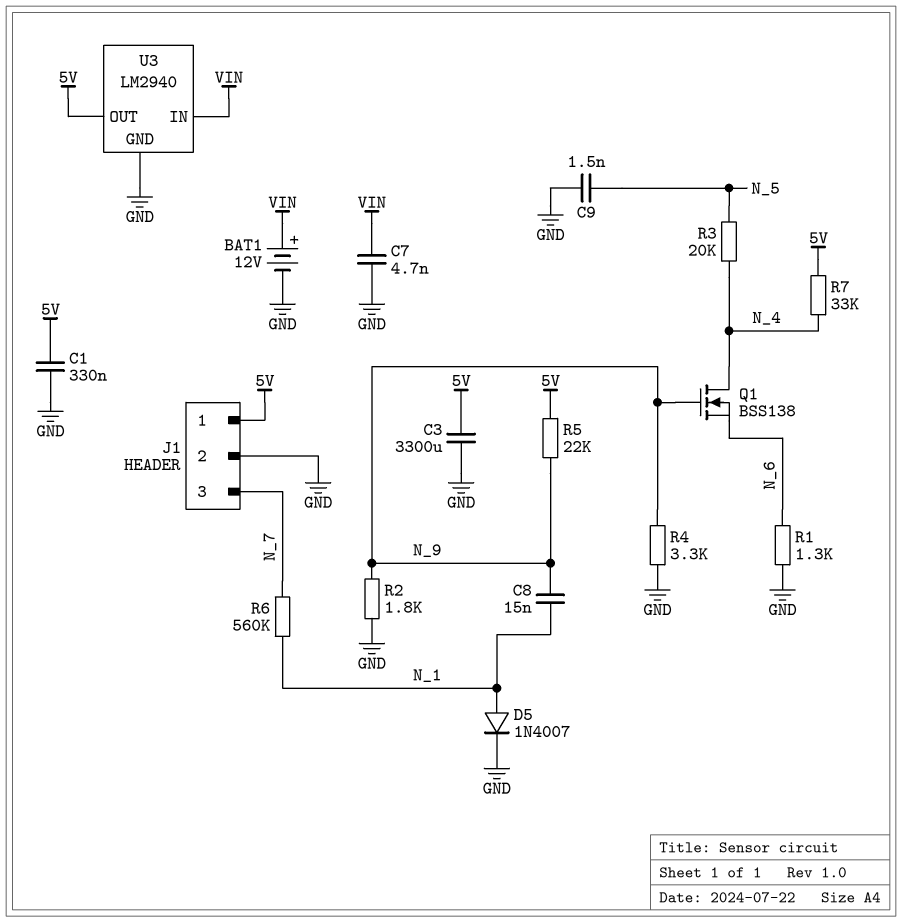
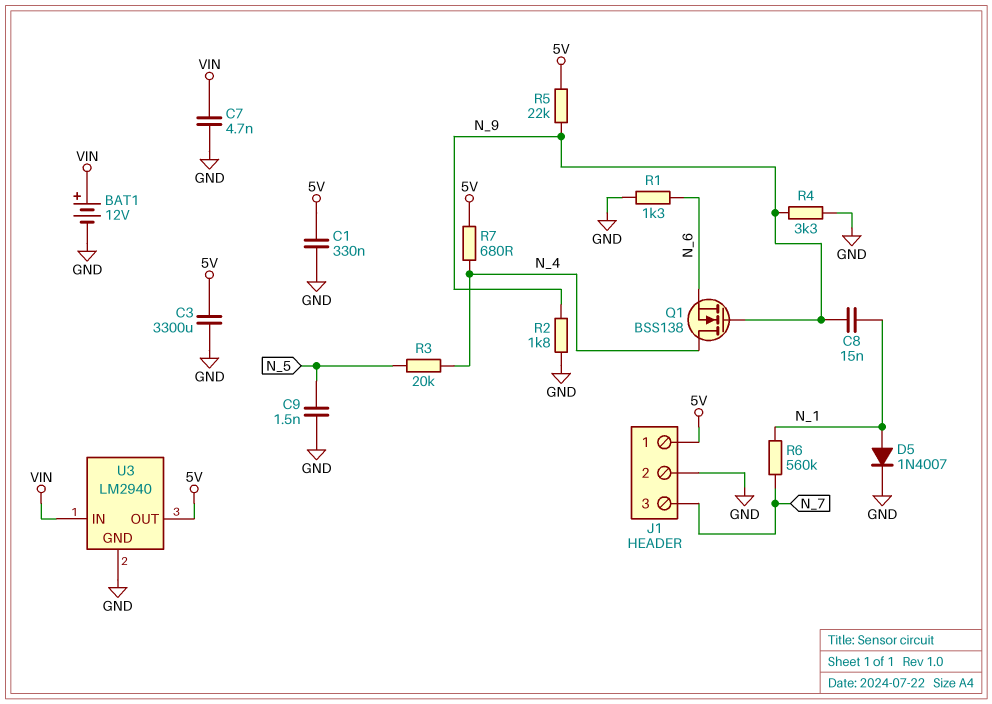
R7: 33k (5V, N_4) -> 680 (5V, N_4)

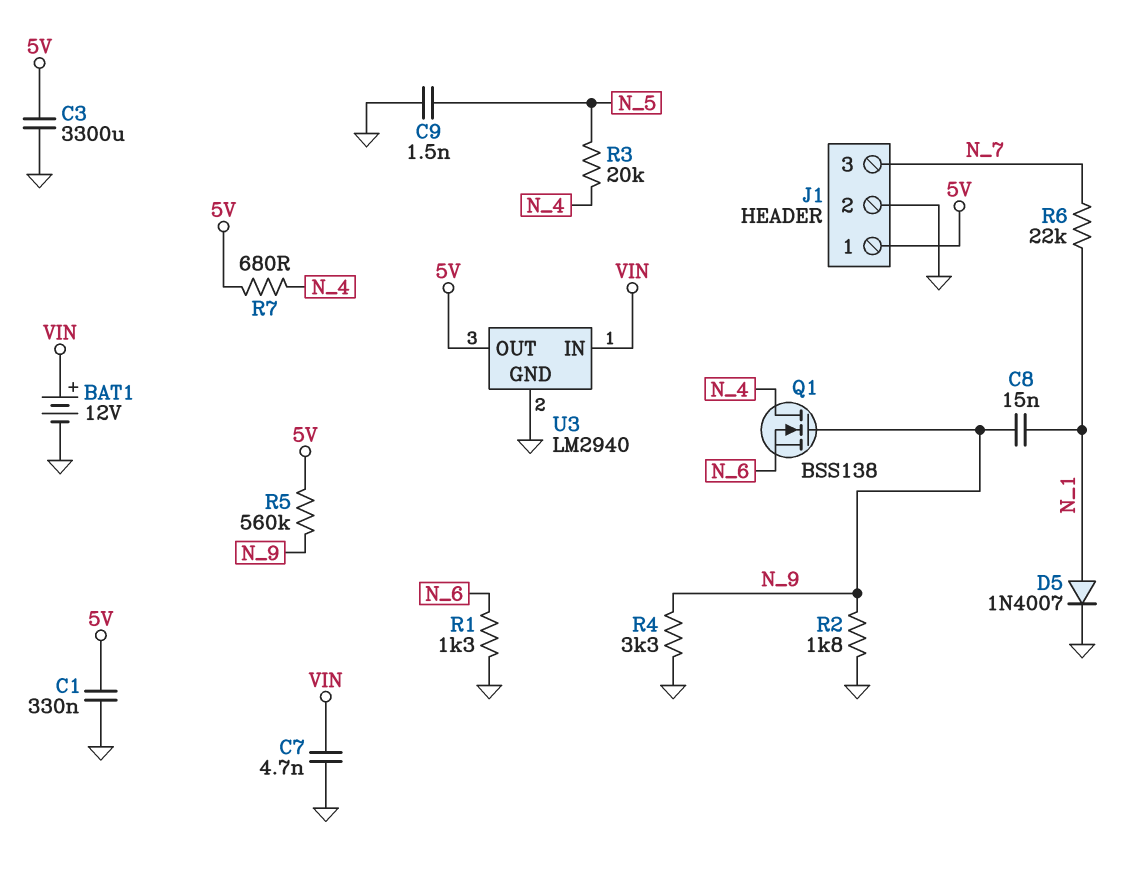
R5: 22k (5V, N_9) -> 560k (5V, N_9)
R6: 560k (N_1, N_7) -> 22k (N_1, N_7)

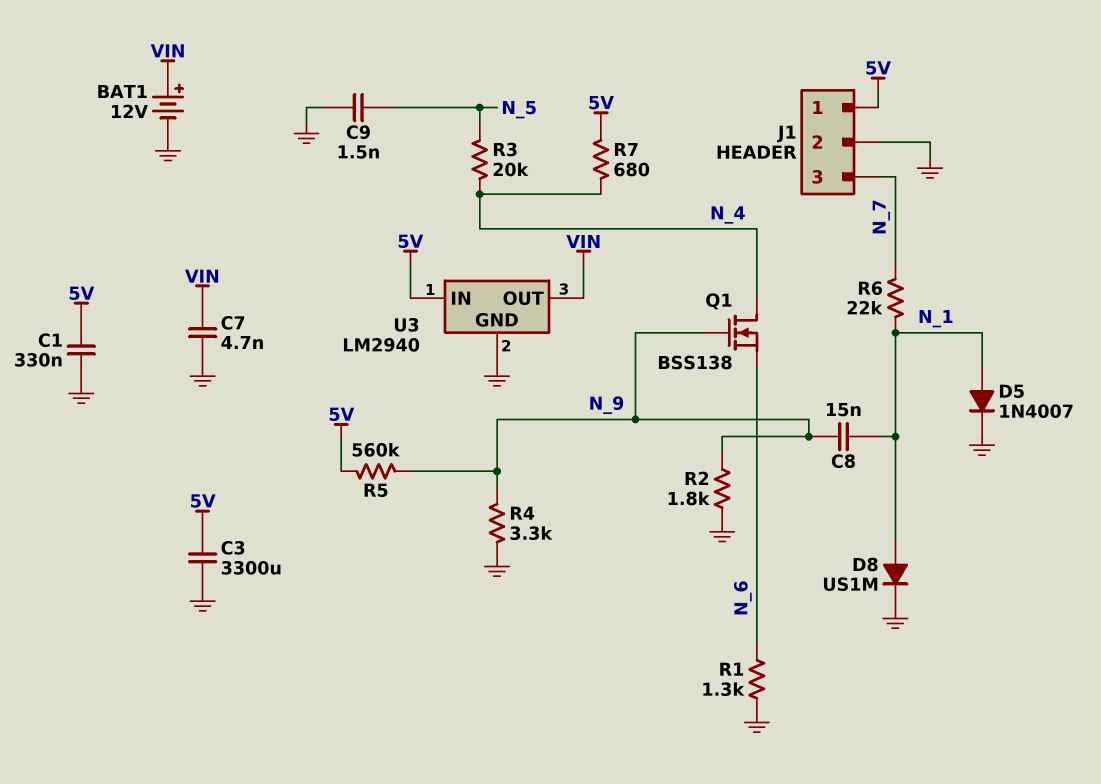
D8: none -> diode US1M (A N_1, K GND)
U3 pin IN: VIN -> 5V
U3 pin OUT: 5V -> VIN

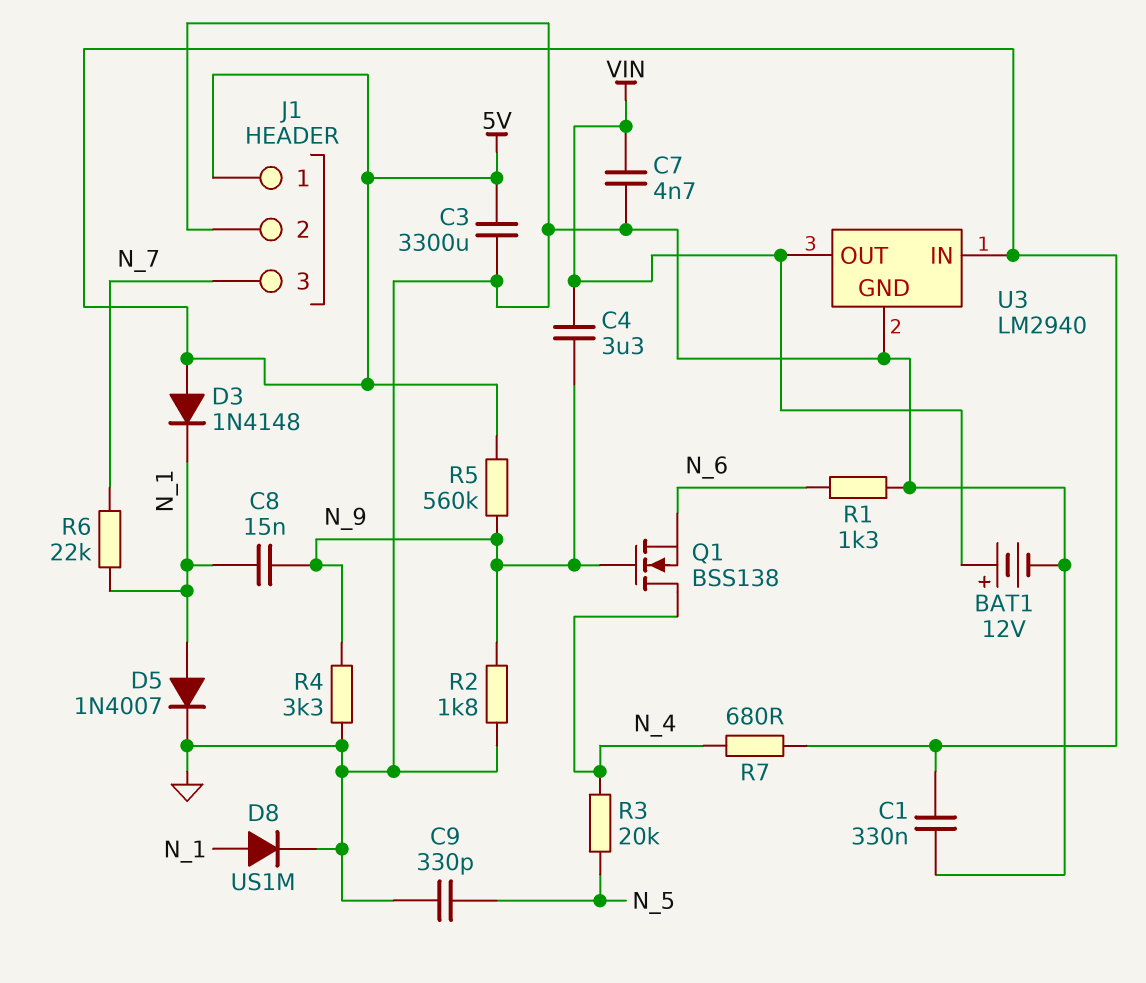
C4: none -> 3.3uF (N_9, VIN)
C9: 1.5nF (GND, N_5) -> 330pF (GND, N_5)
D3: none -> diode 1N4148 (A 5V, K N_1)

